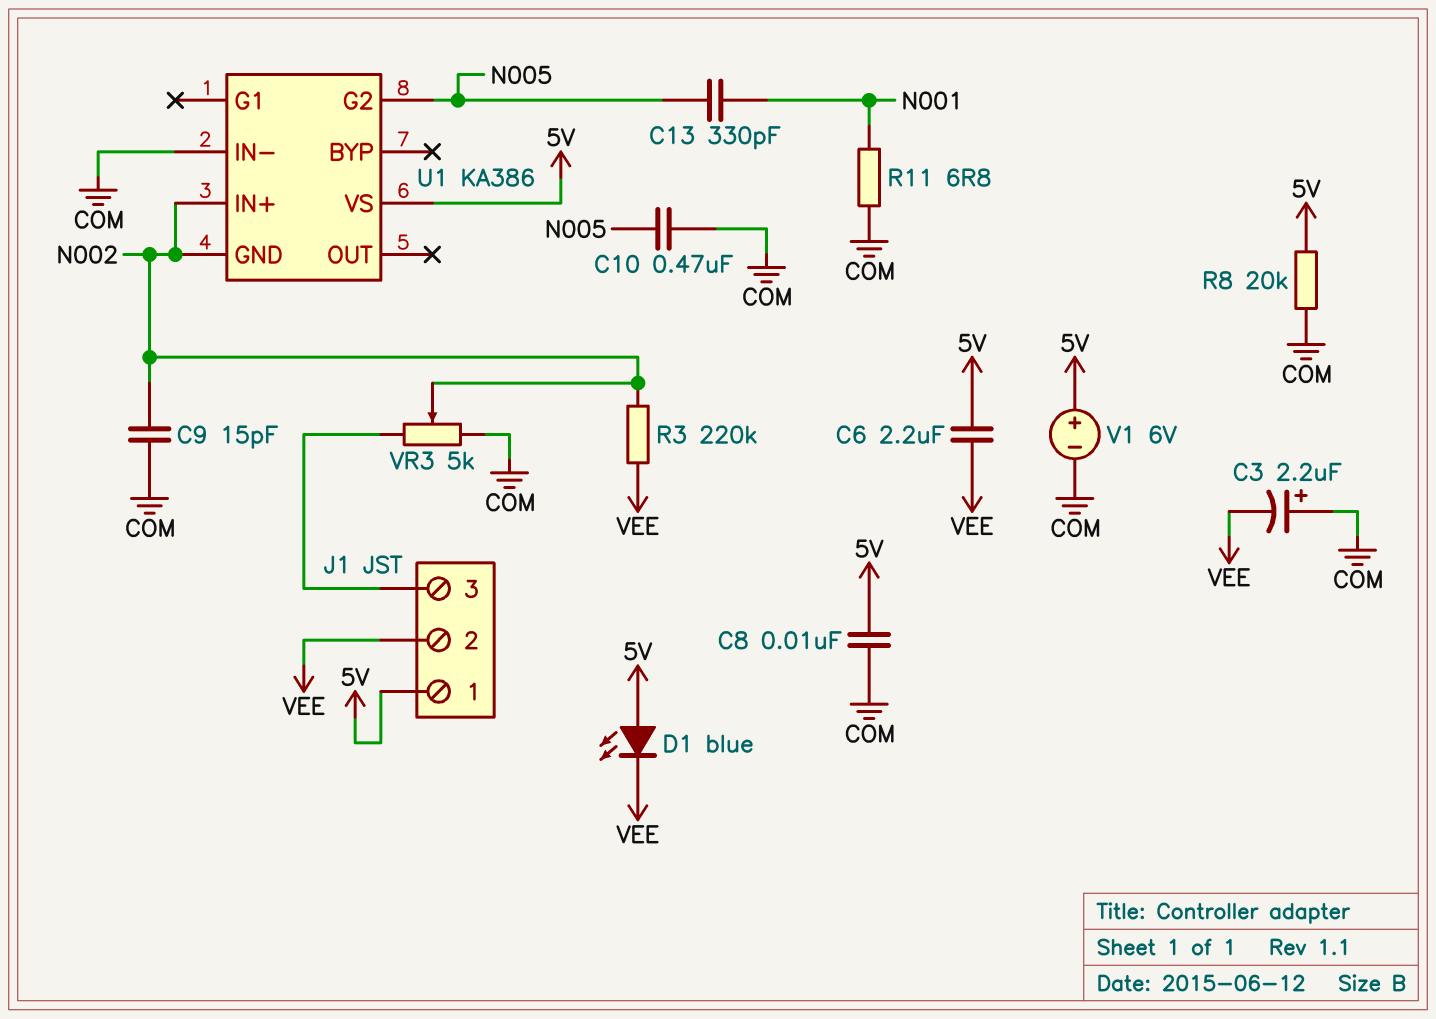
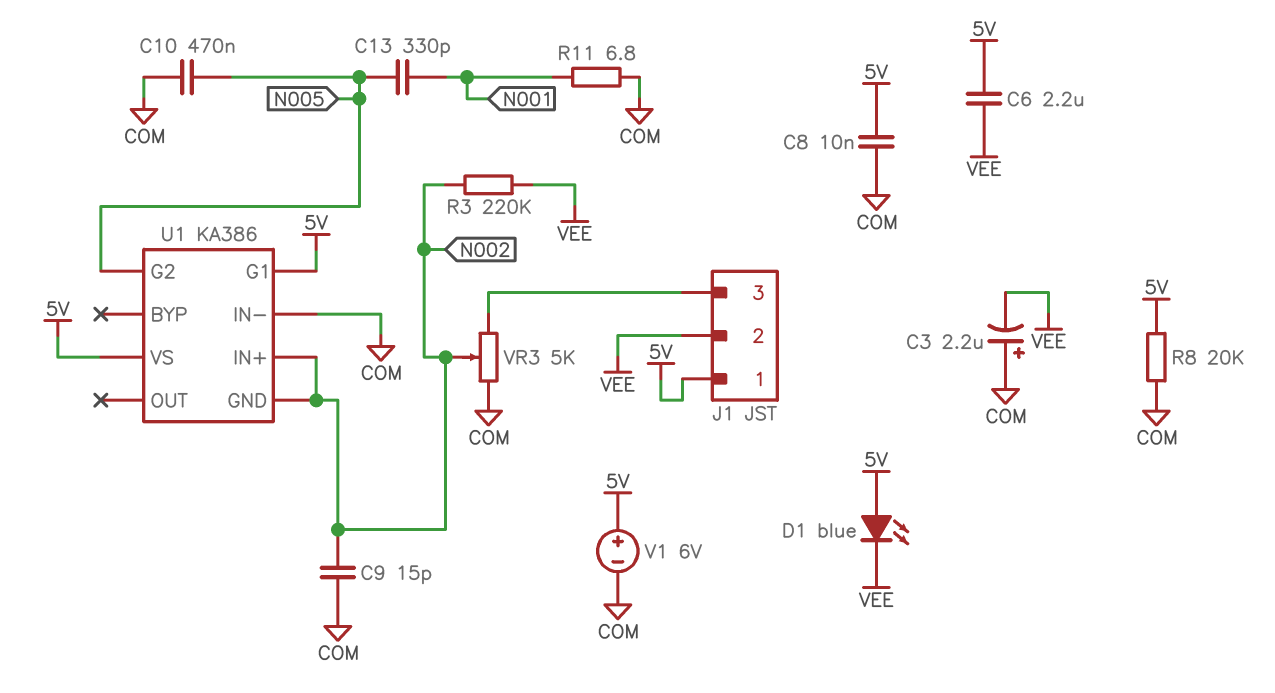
U1 pin G1: none -> 5V

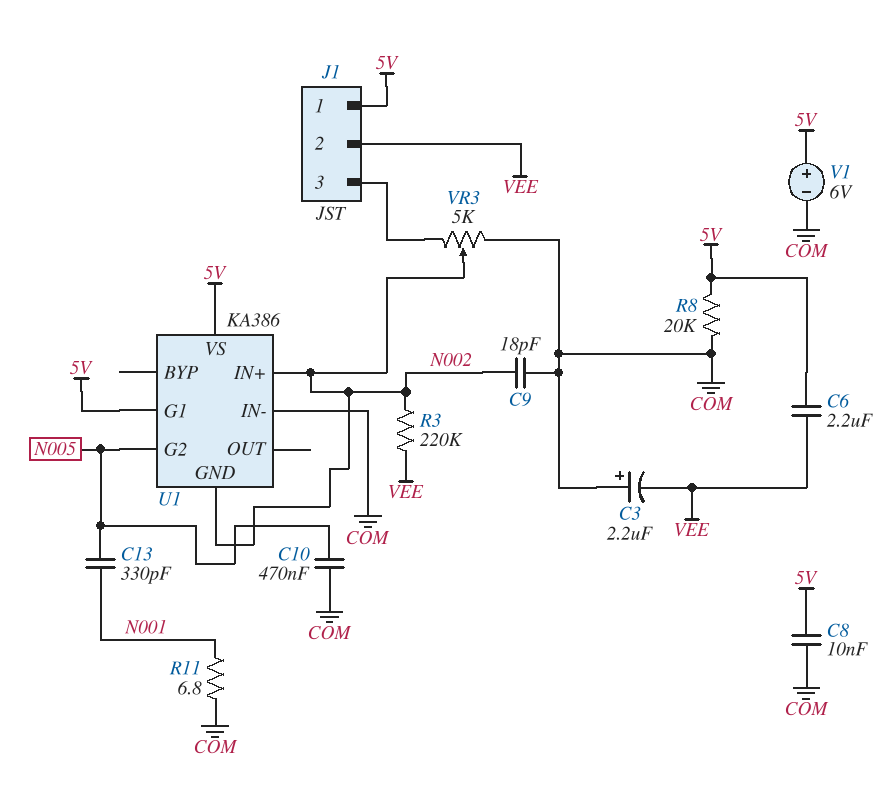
C9: 15pF (COM, N002) -> 18pF (COM, N002)
D1: LED blue (A 5V, K VEE) -> none

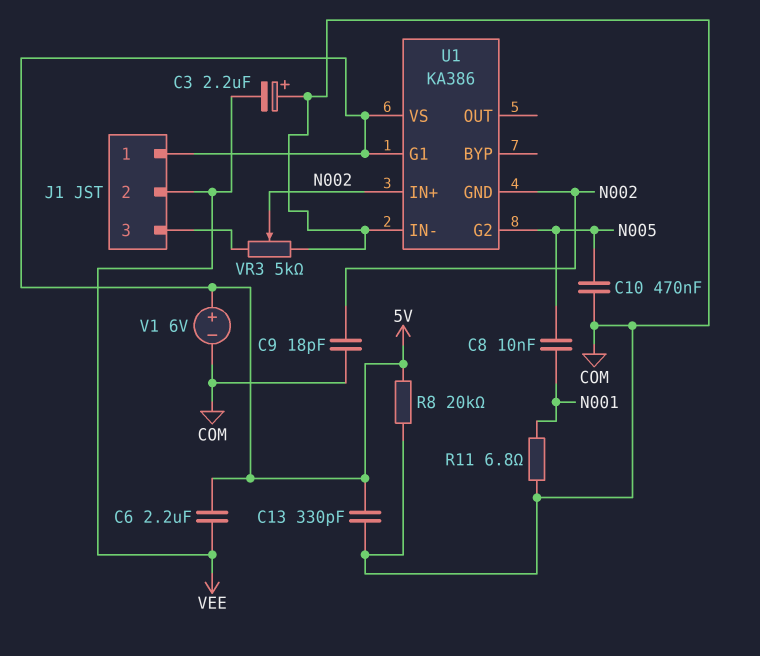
C8: 10nF (5V, COM) -> 10nF (N001, N005)
C13: 330pF (N001, N005) -> 330pF (5V, COM)
R3: 220k (N002, VEE) -> none

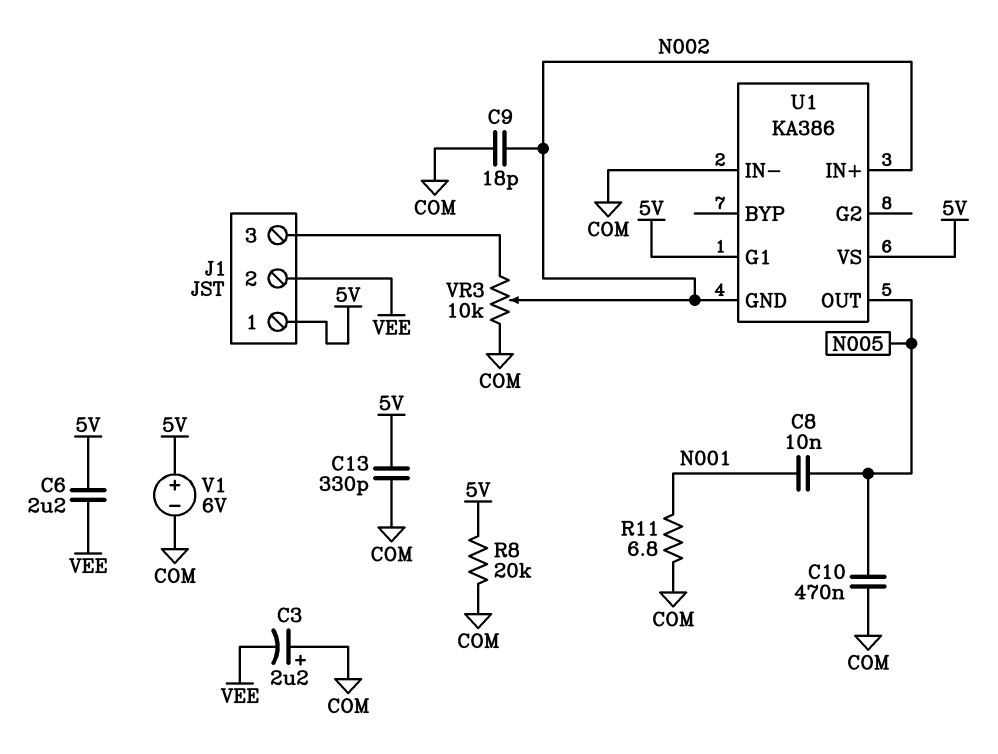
U1 pin G2: N005 -> none
U1 pin OUT: none -> N005
VR3: 5k (COM, J1/3, wiper N002) -> 10k (COM, J1/3, wiper N002)

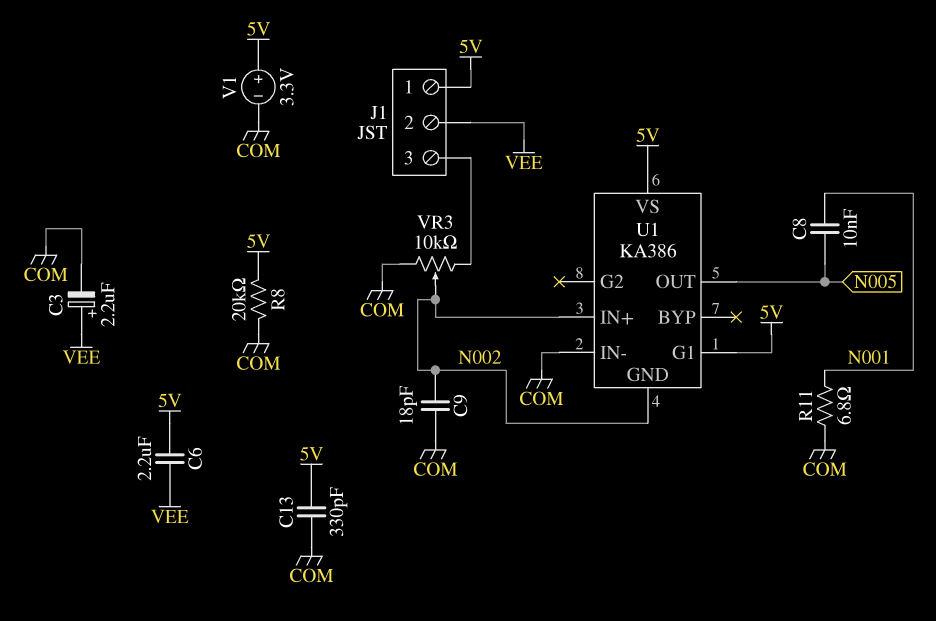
C3: 2.2uF (plus COM, minus VEE) -> 2.2uF (plus VEE, minus COM)
C10: 470nF (COM, N005) -> none
V1: 6V (plus 5V, minus COM) -> 3.3V (plus 5V, minus COM)

